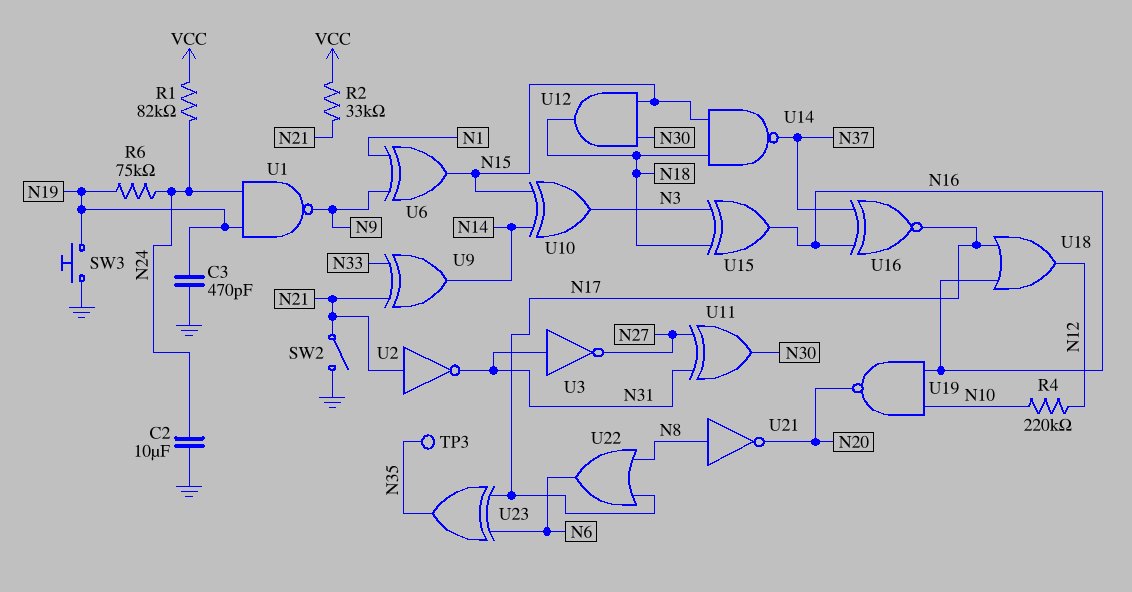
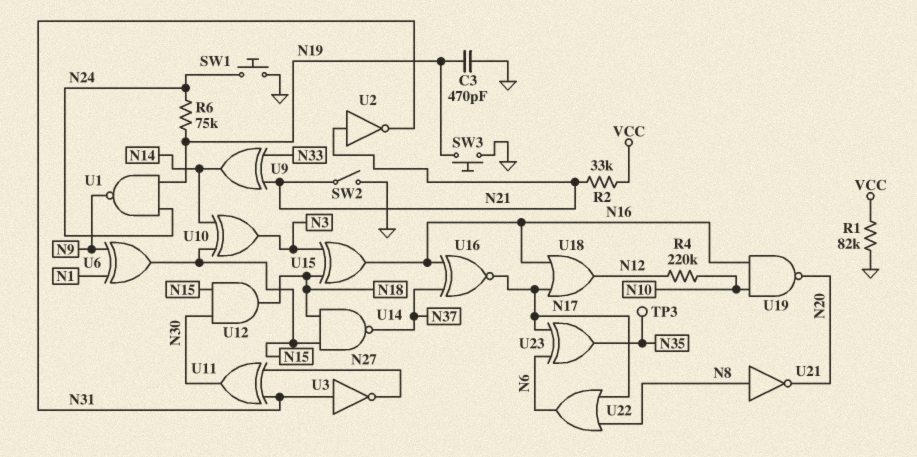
C2: 10uF (GND, N24) -> none
R1: 82k (N24, VCC) -> 82k (GND, VCC)
SW1: none -> button (GND, N24)

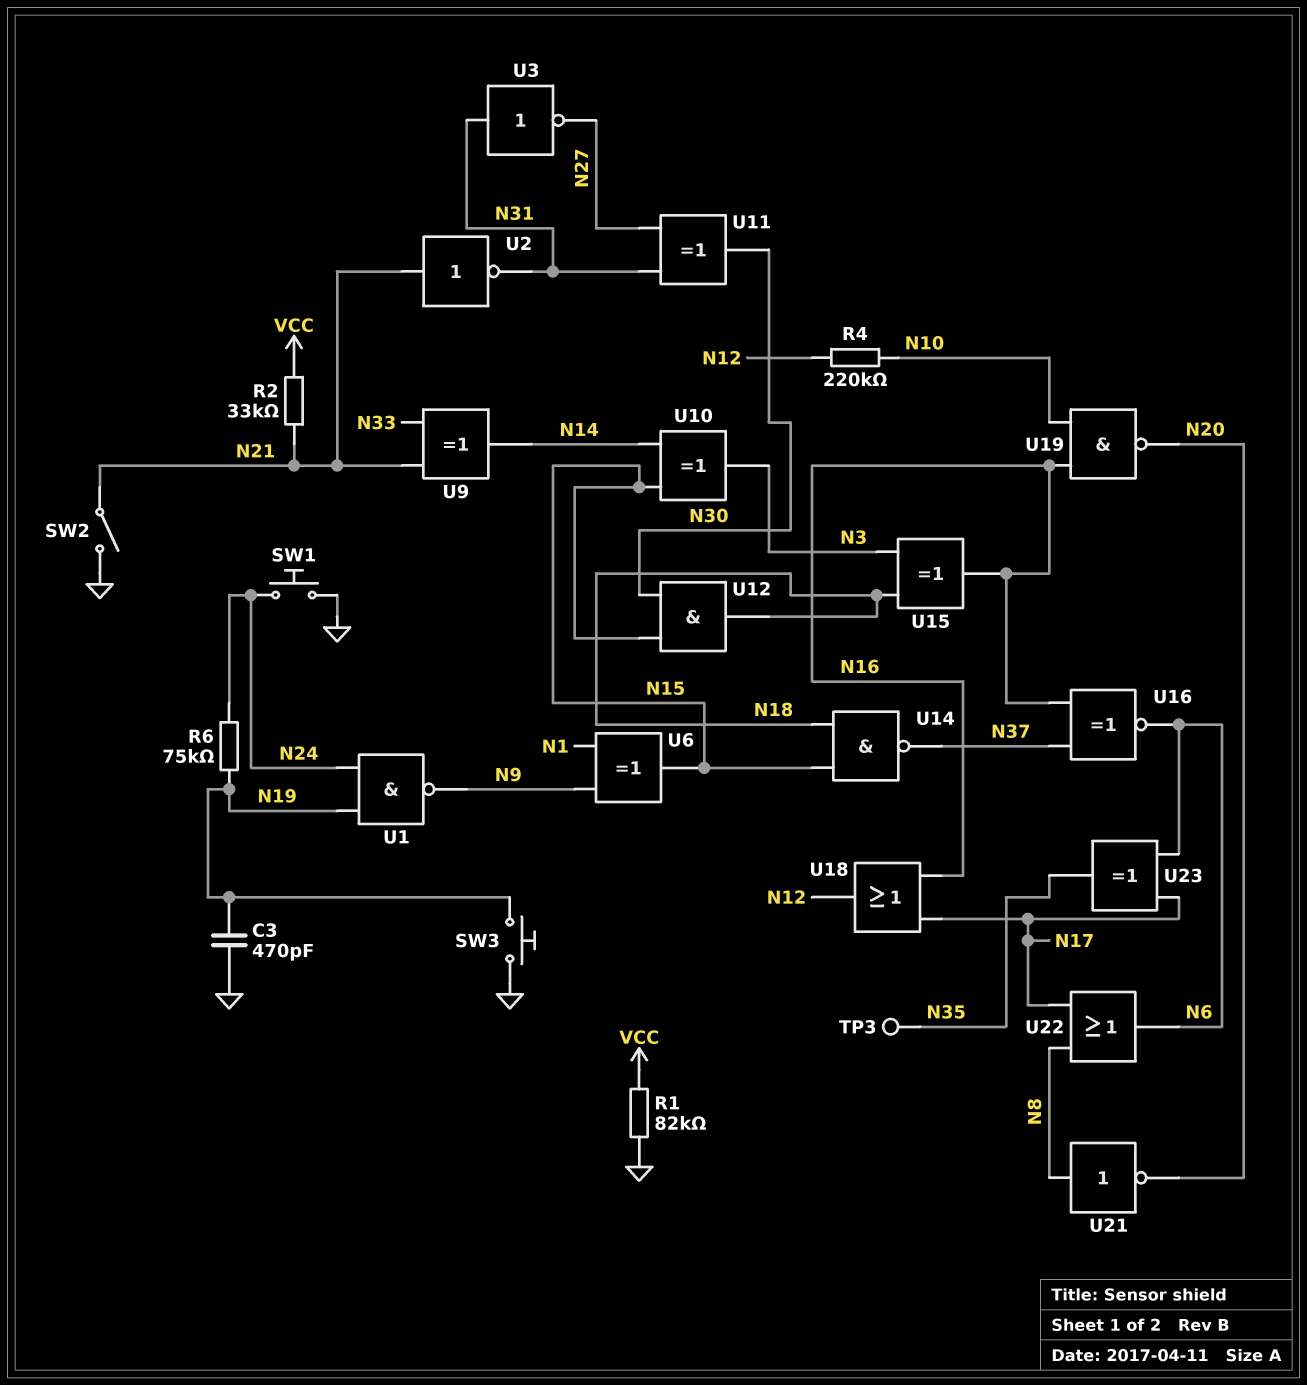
U16: XNOR (in N16, in N37, out N17) -> XNOR (in N16, in N37, out N6)

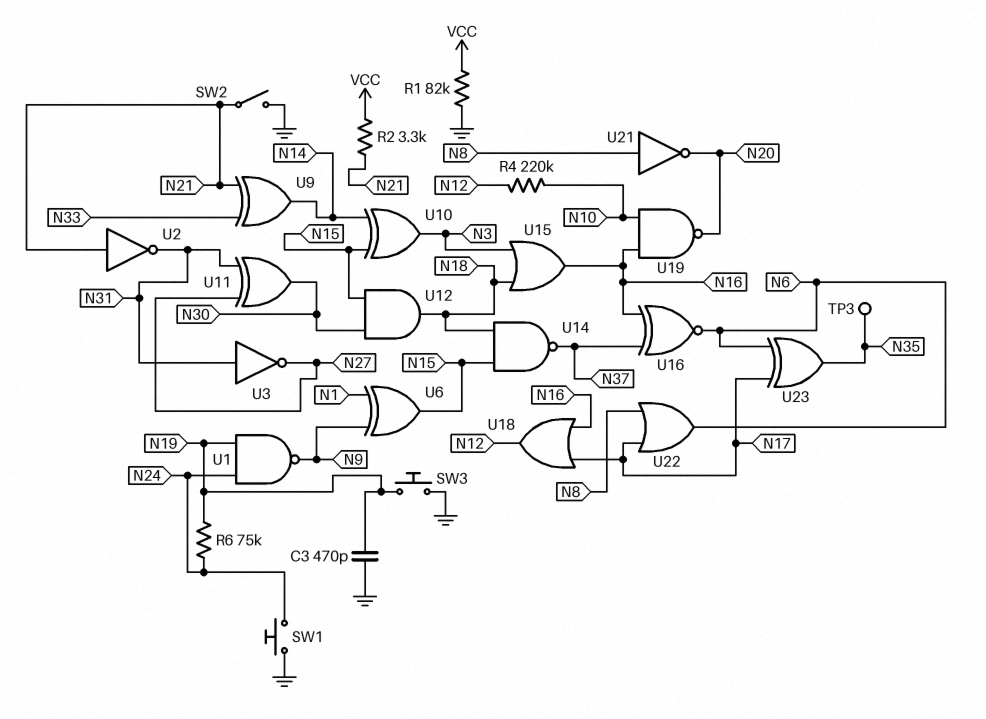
R2: 33k (N21, VCC) -> 3.3k (N21, VCC)
U15: XOR (in N3, in N18, out N16) -> OR (in N3, in N18, out N16)

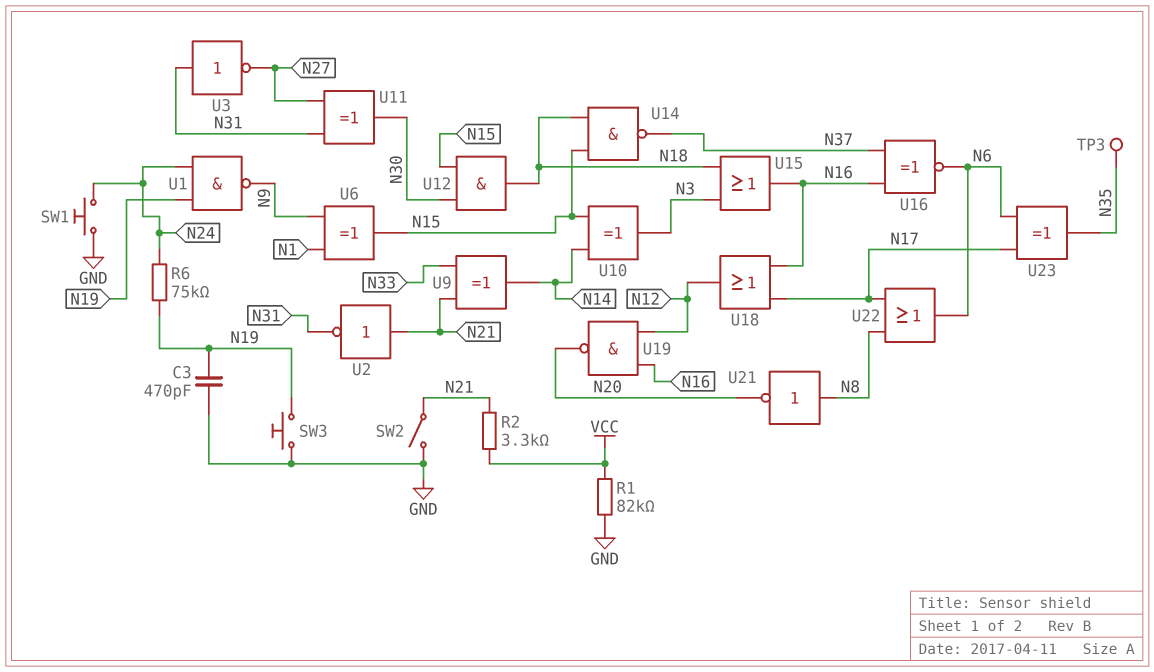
R4: 220k (N10, N12) -> none
U19: NAND (in N10, in N16, out N20) -> NAND (in N12, in N16, out N20)

